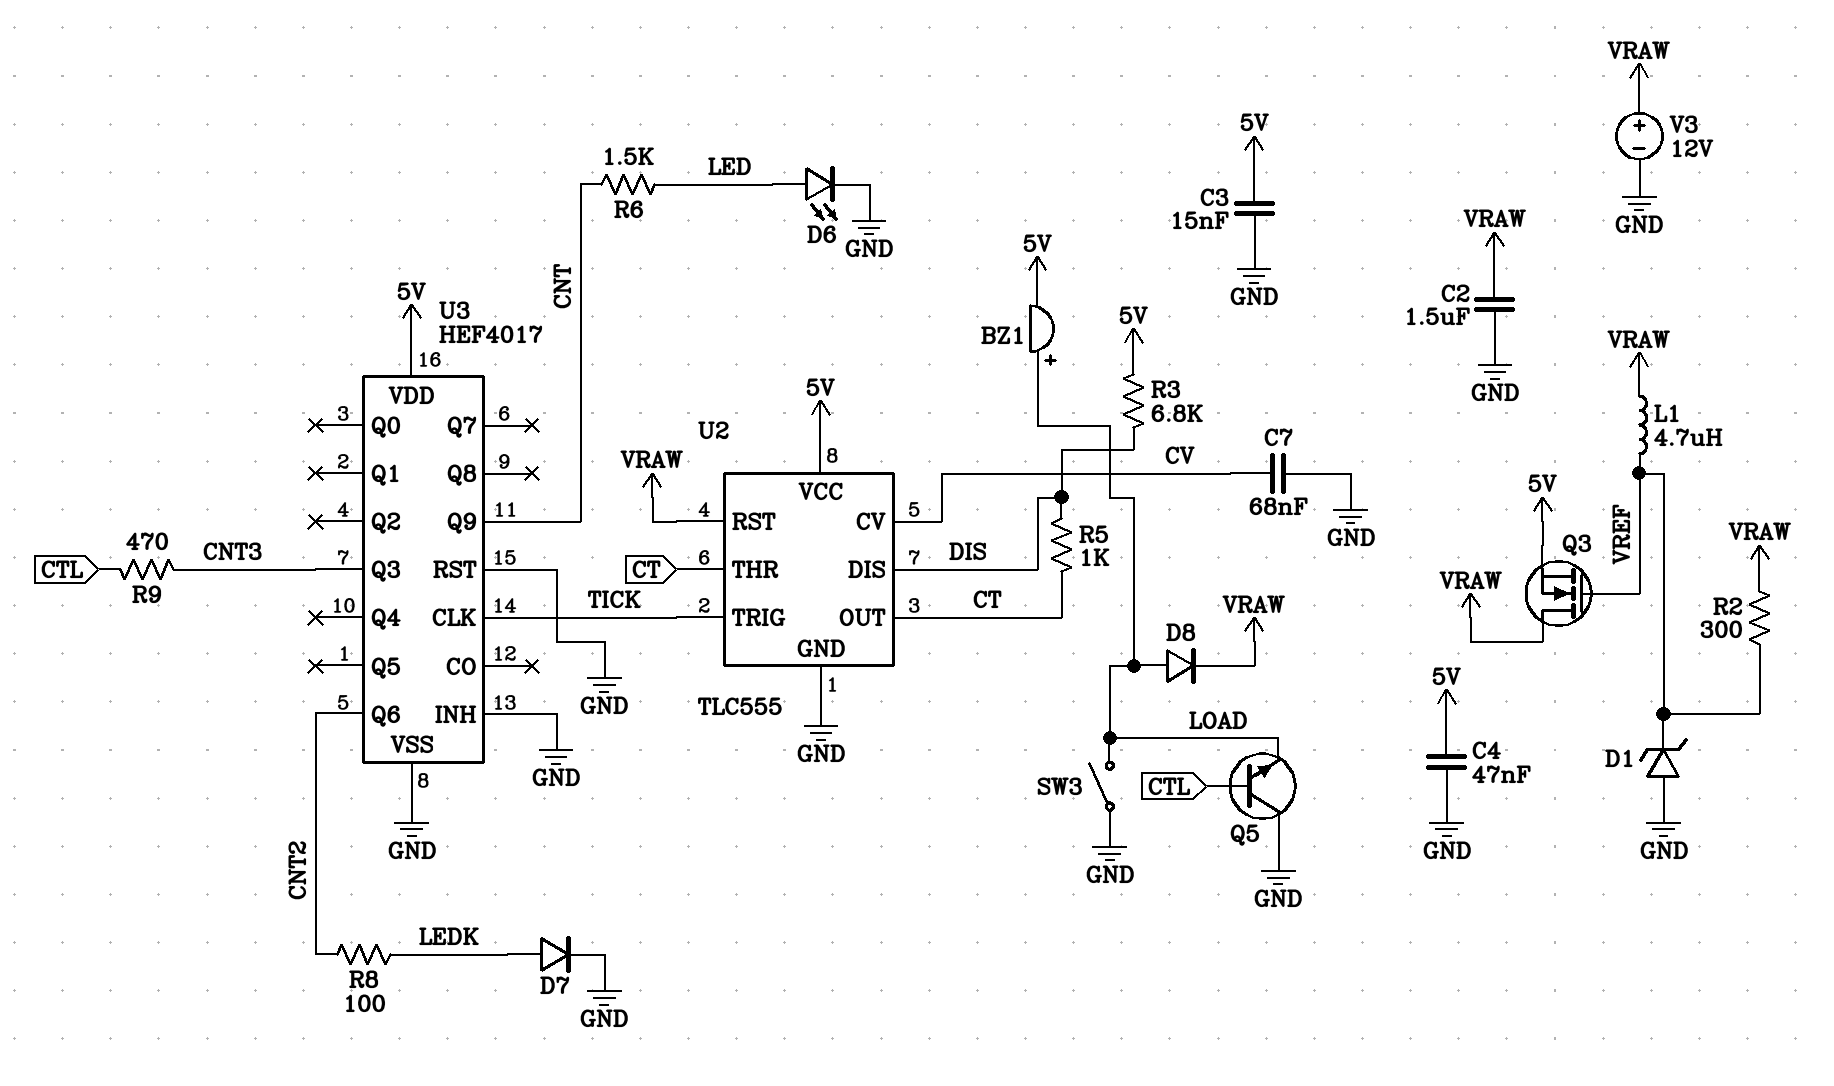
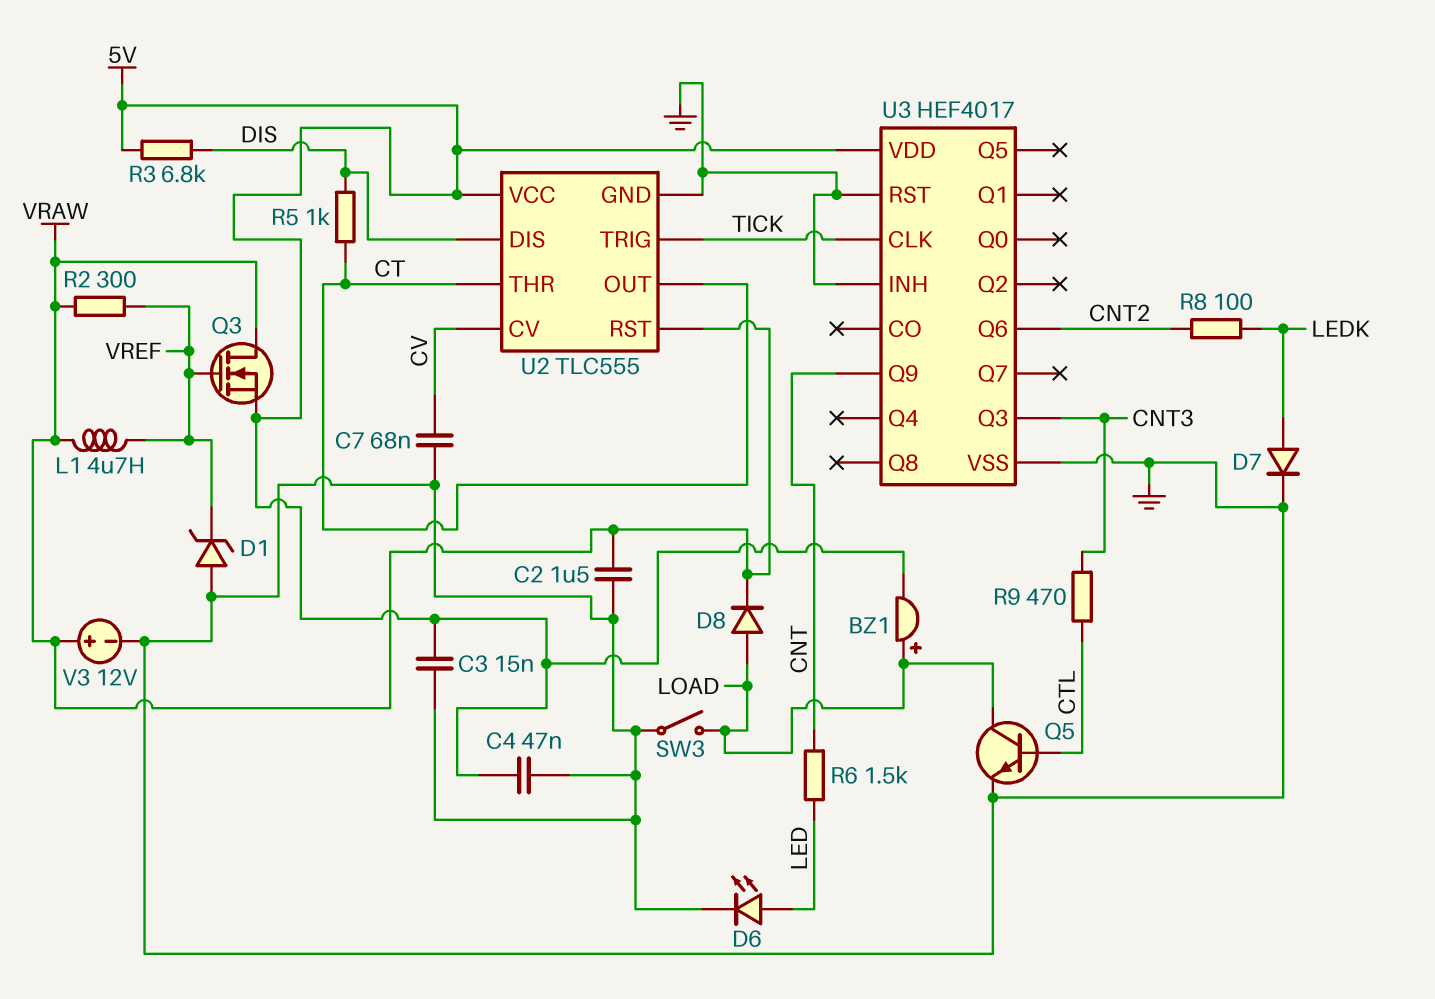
Q5: NPN (B CTL, C GND, E LOAD) -> NPN (B CTL, C LOAD, E GND)

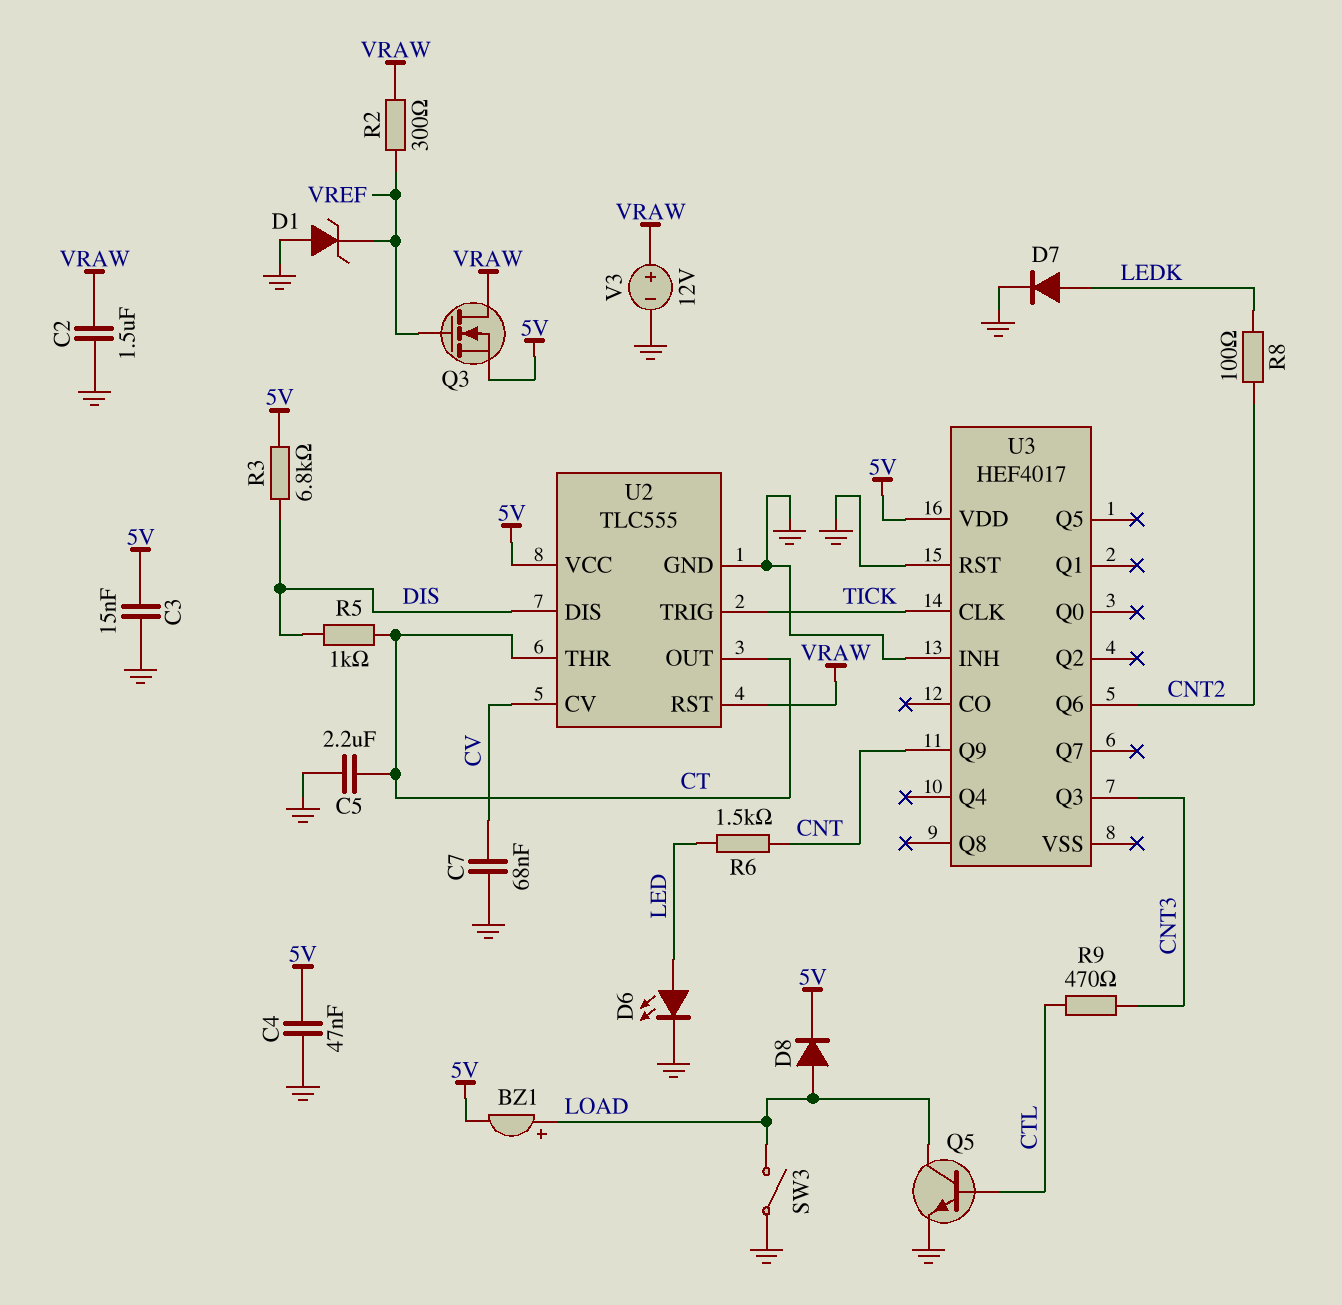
C5: none -> 2.2uF (CT, GND)
D8: diode (A LOAD, K VRAW) -> diode (A LOAD, K 5V)
L1: 4.7uH (VRAW, VREF) -> none
U3 pin VSS: GND -> none

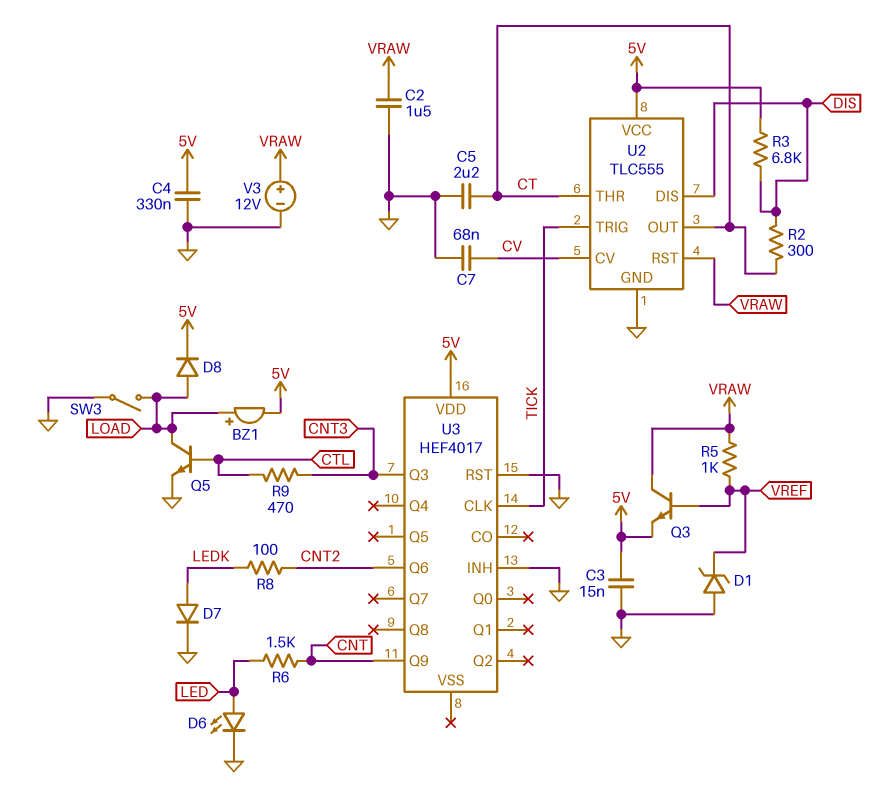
C4: 47nF (5V, GND) -> 330nF (5V, GND)
Q3: NMOS (G VREF, D VRAW, S 5V) -> NPN (B VREF, C VRAW, E 5V)
R2: 300 (VRAW, VREF) -> 300 (CT, DIS)
R5: 1k (CT, DIS) -> 1k (VRAW, VREF)

